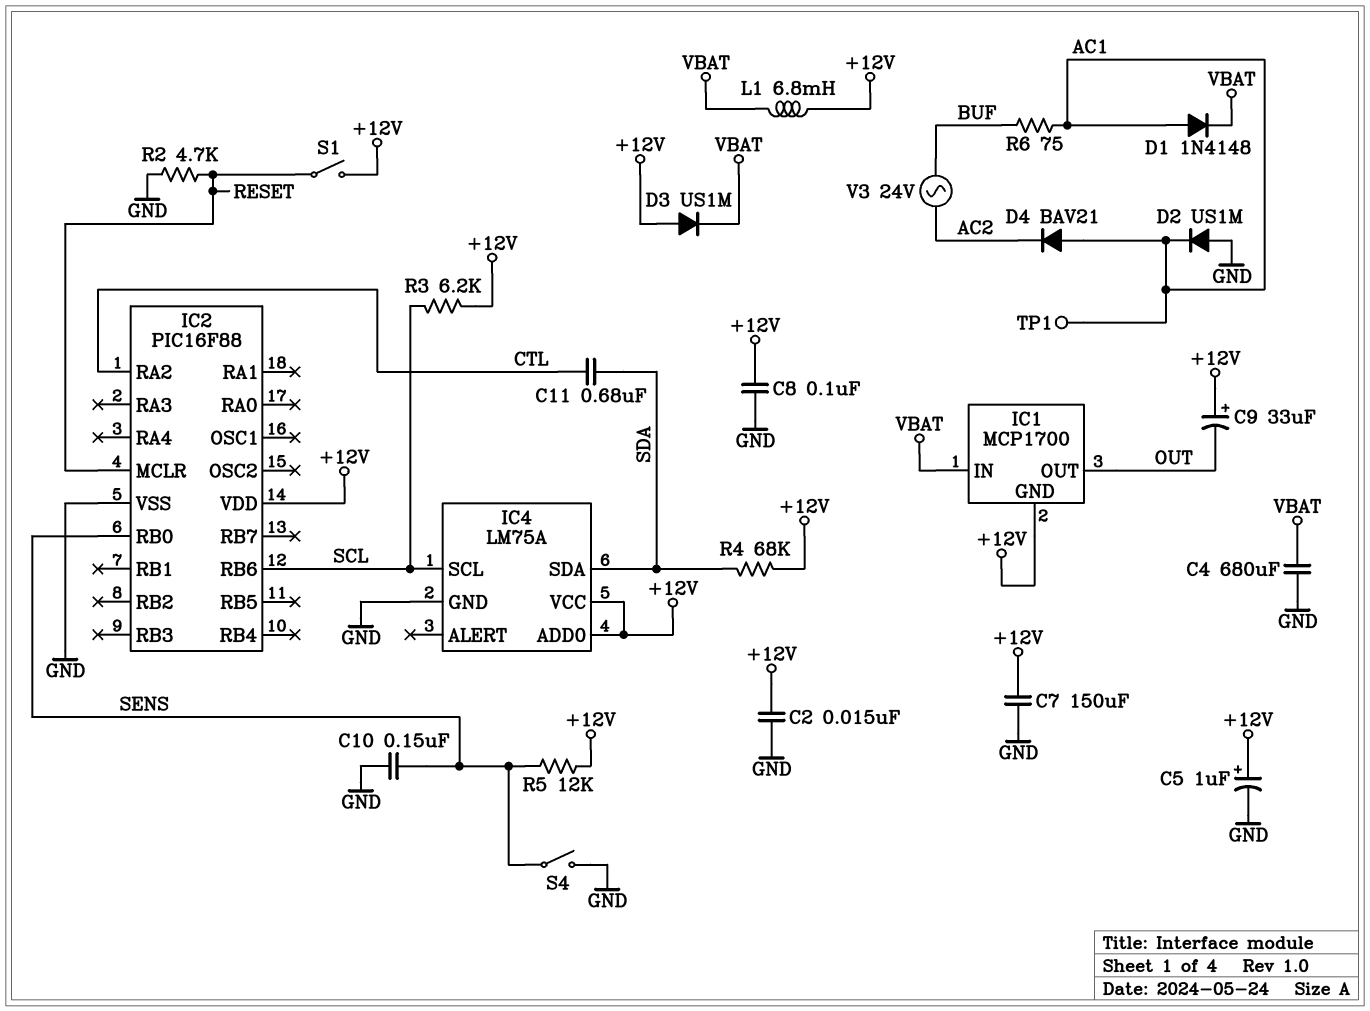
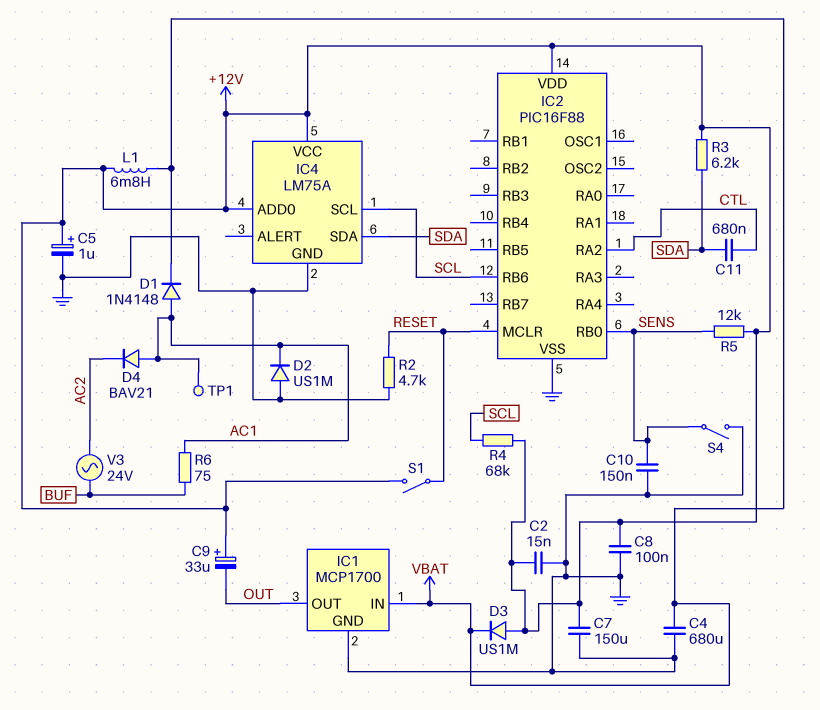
IC1 pin GND: +12V -> GND
R3: 6.2k (+12V, SCL) -> 6.2k (+12V, SDA)
R4: 68k (+12V, SDA) -> 68k (+12V, SCL)

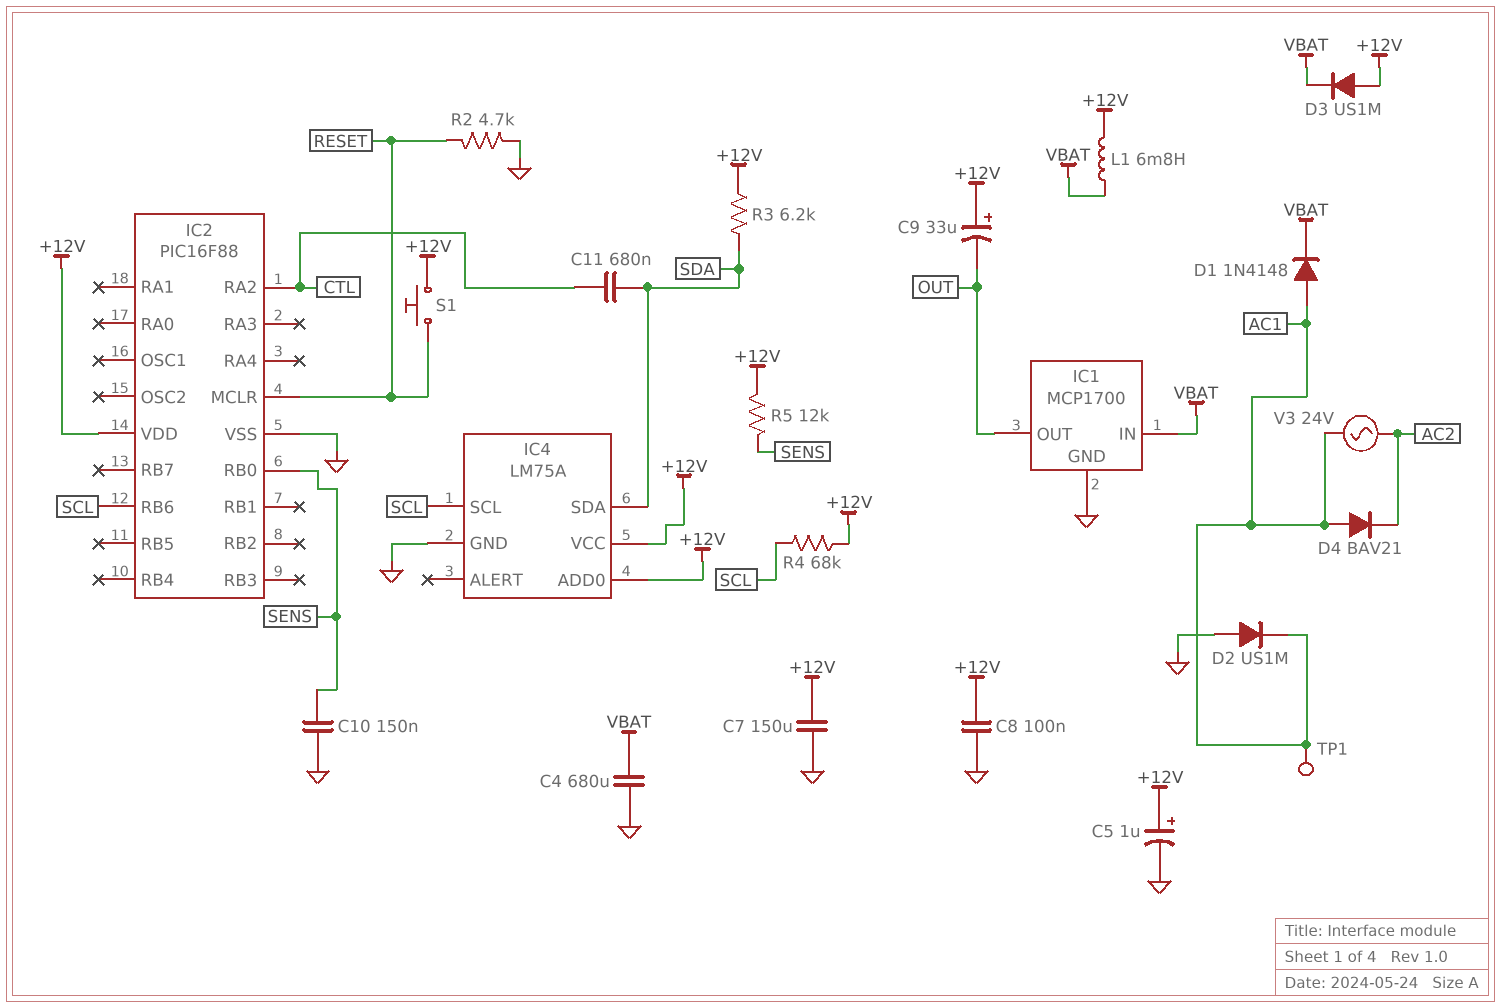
C2: 15nF (+12V, GND) -> none
R6: 75 (AC1, BUF) -> none
S1: switch (+12V, RESET) -> button (+12V, RESET)
S4: switch (GND, SENS) -> none
V3: AC 24V (AC2, BUF) -> AC 24V (AC1, AC2)

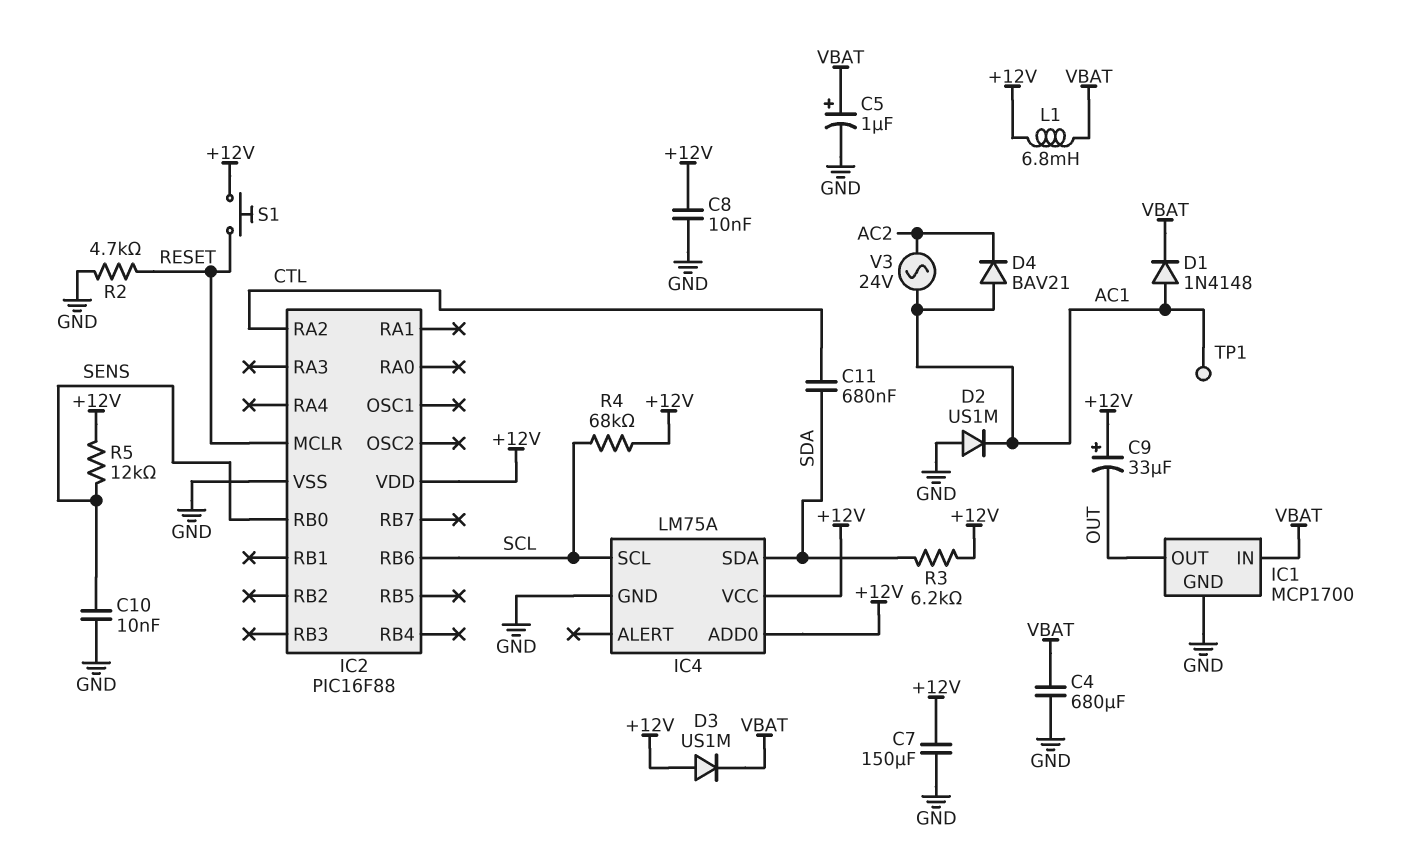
C5: 1uF (plus +12V, minus GND) -> 1uF (plus VBAT, minus GND)
C8: 100nF (+12V, GND) -> 10nF (+12V, GND)
C10: 150nF (GND, SENS) -> 10nF (GND, SENS)

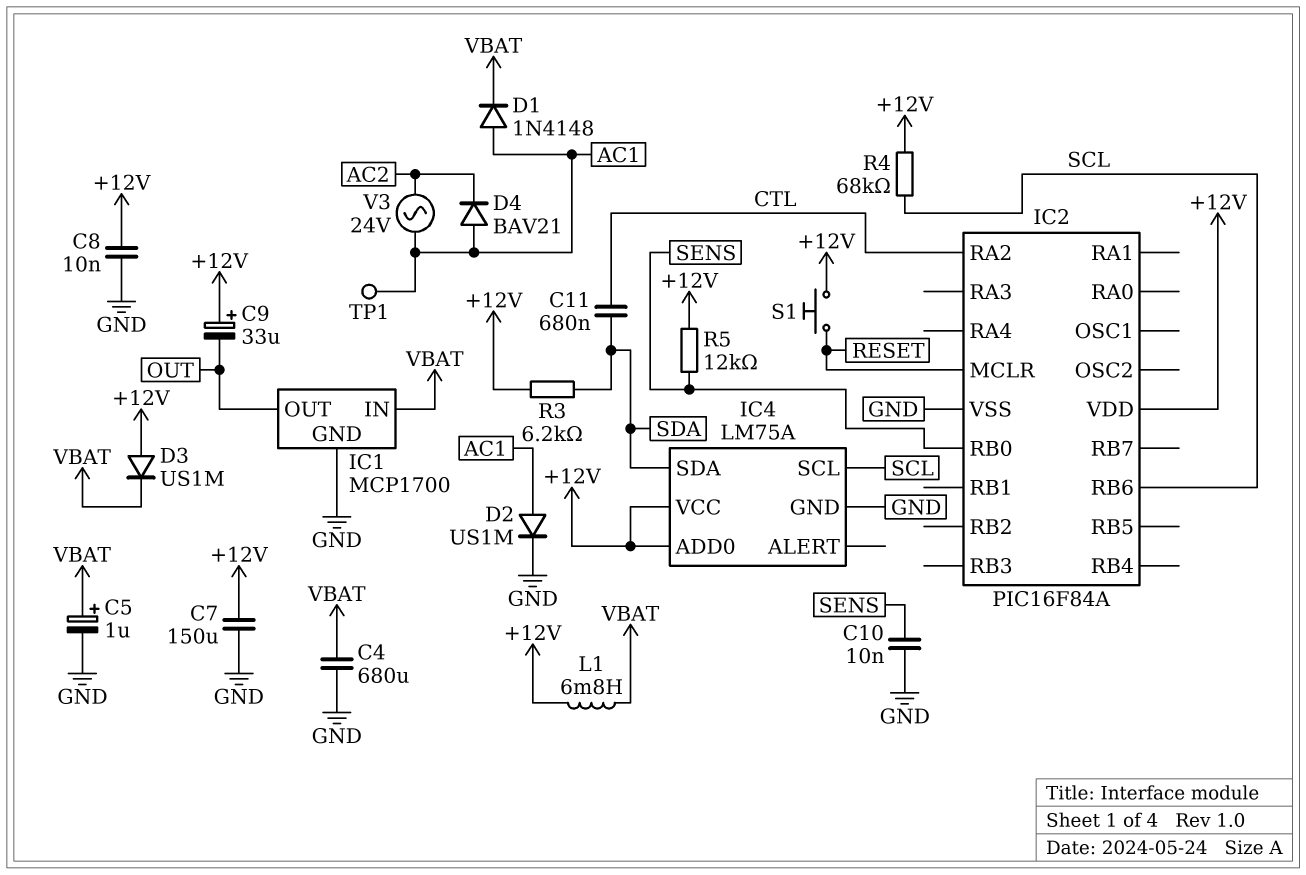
D2: diode US1M (A GND, K AC1) -> diode US1M (A AC1, K GND)
IC2: PIC16F88 -> PIC16F84A
R2: 4.7k (GND, RESET) -> none

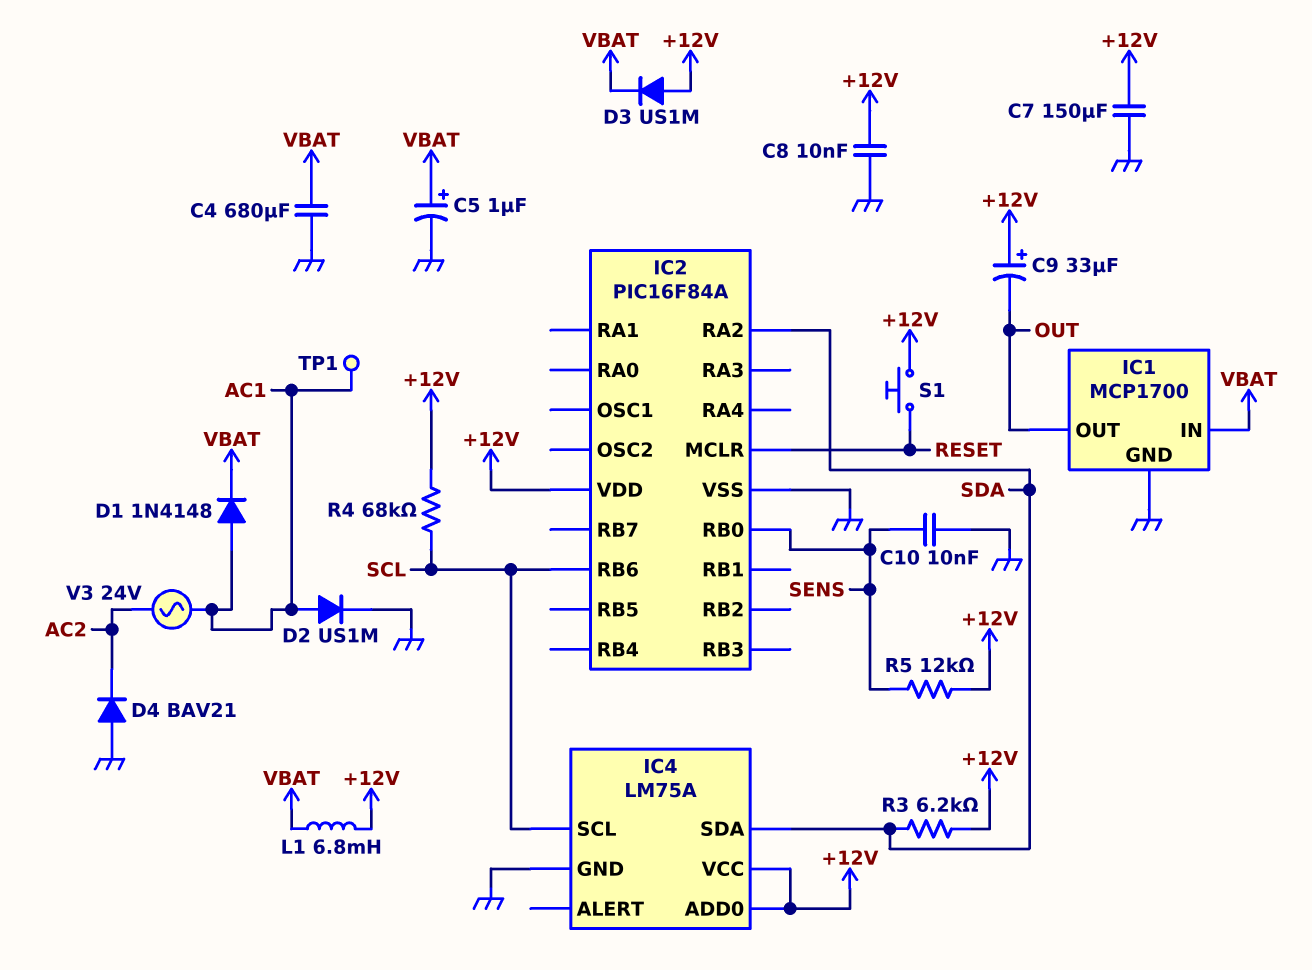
C11: 680nF (CTL, SDA) -> none
D4: diode BAV21 (A AC1, K AC2) -> diode BAV21 (A GND, K AC2)
IC2 pin RA2: CTL -> SDA

